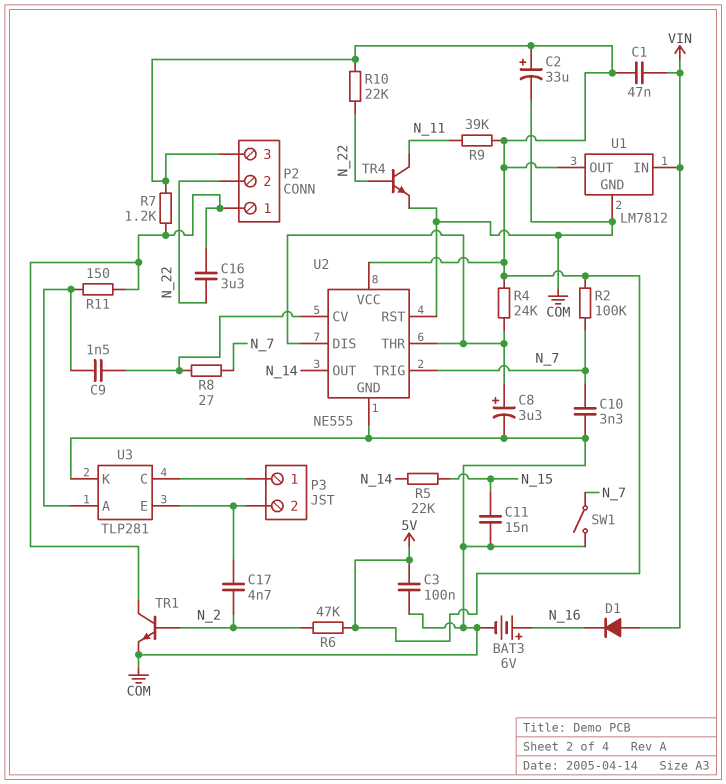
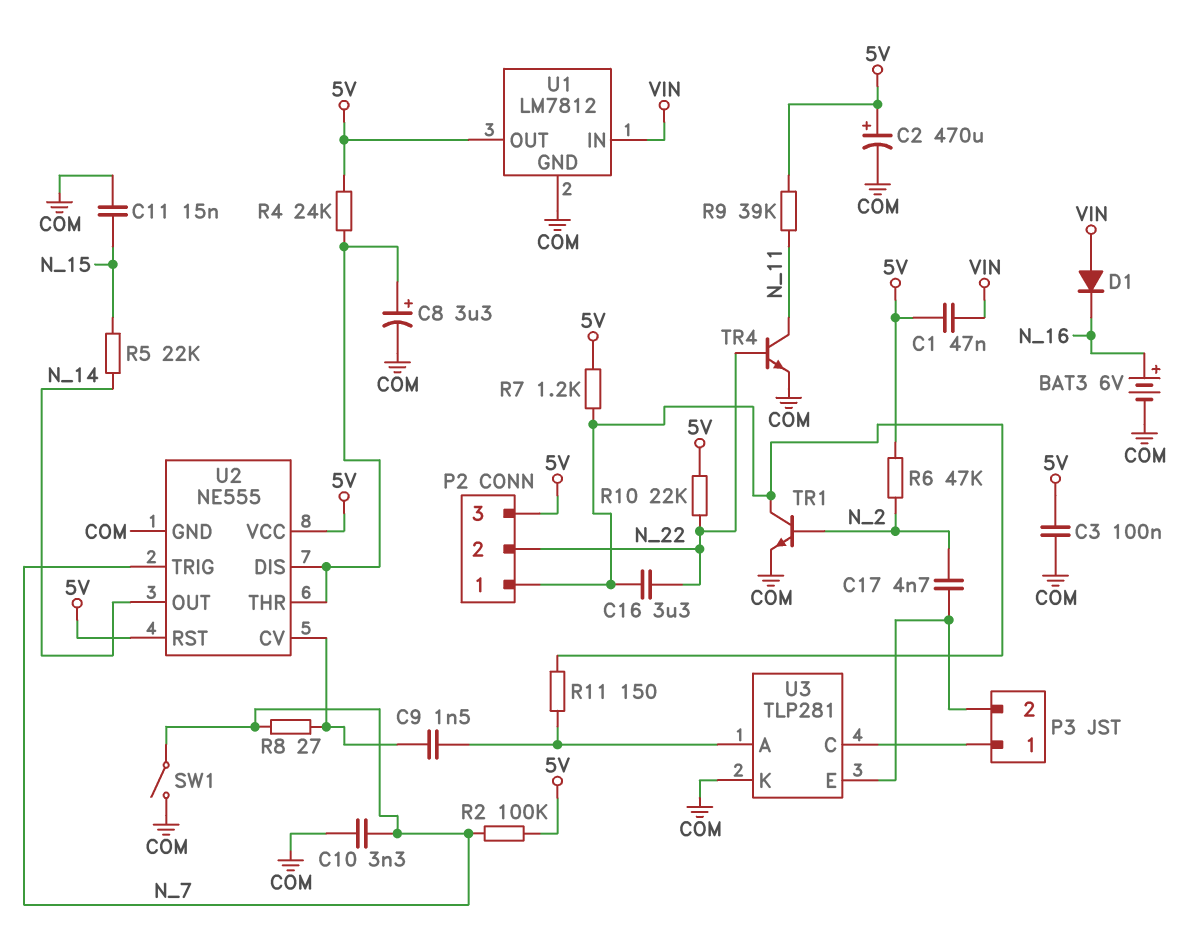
C2: 33uF (plus 5V, minus COM) -> 470uF (plus 5V, minus COM)
U2 pin RST: COM -> 5V

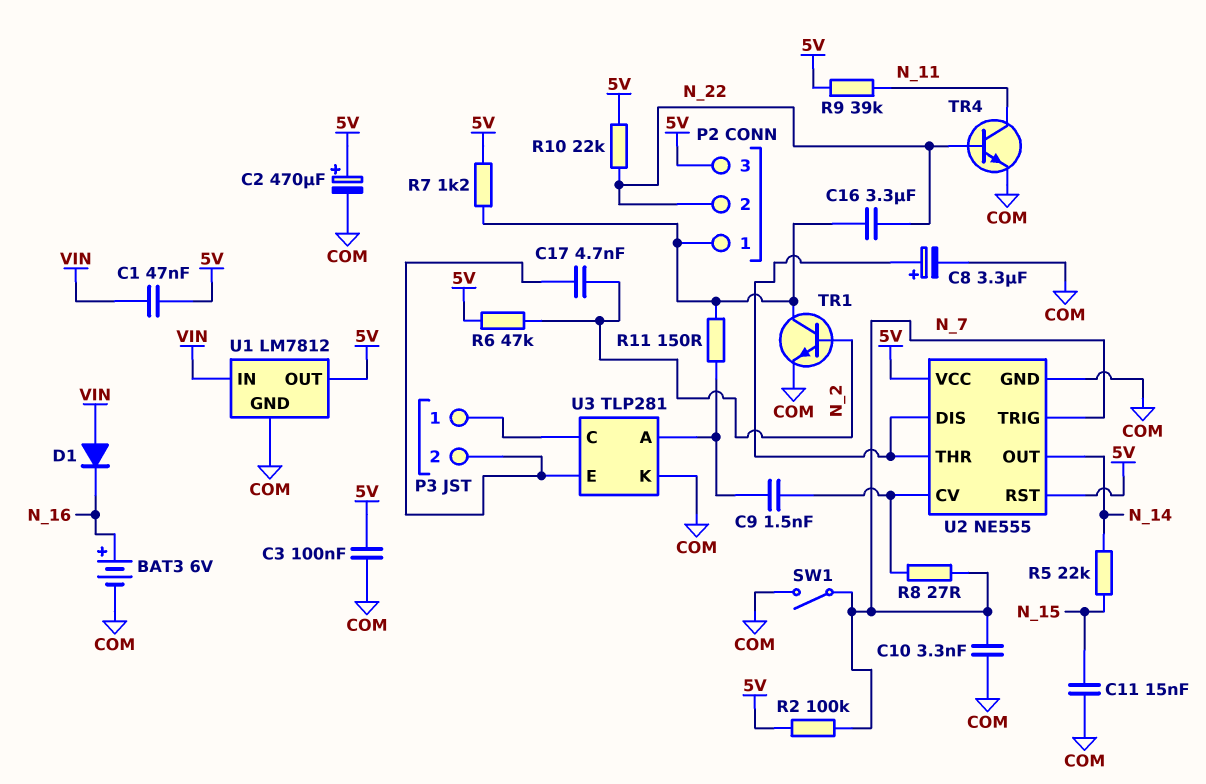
R4: 24k (5V, U2/DIS) -> none

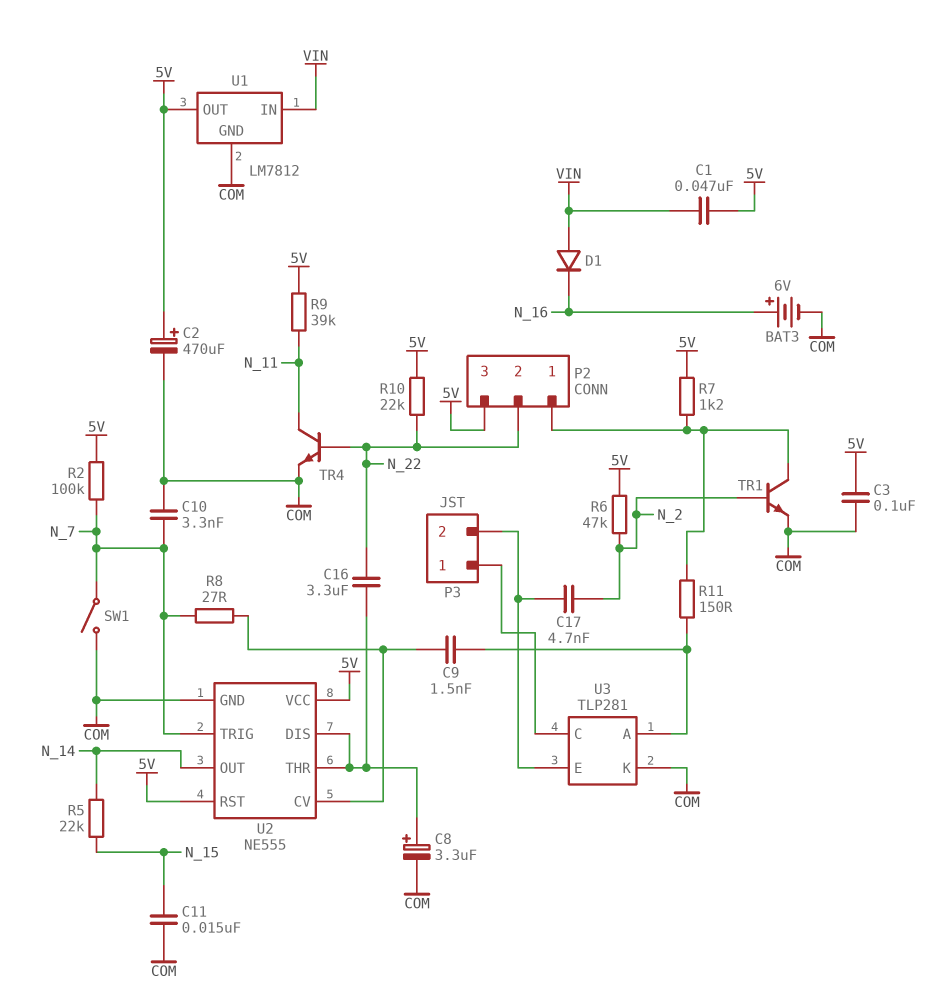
C16: 3.3uF (N_22, P2/1) -> 3.3uF (N_22, U2/DIS)

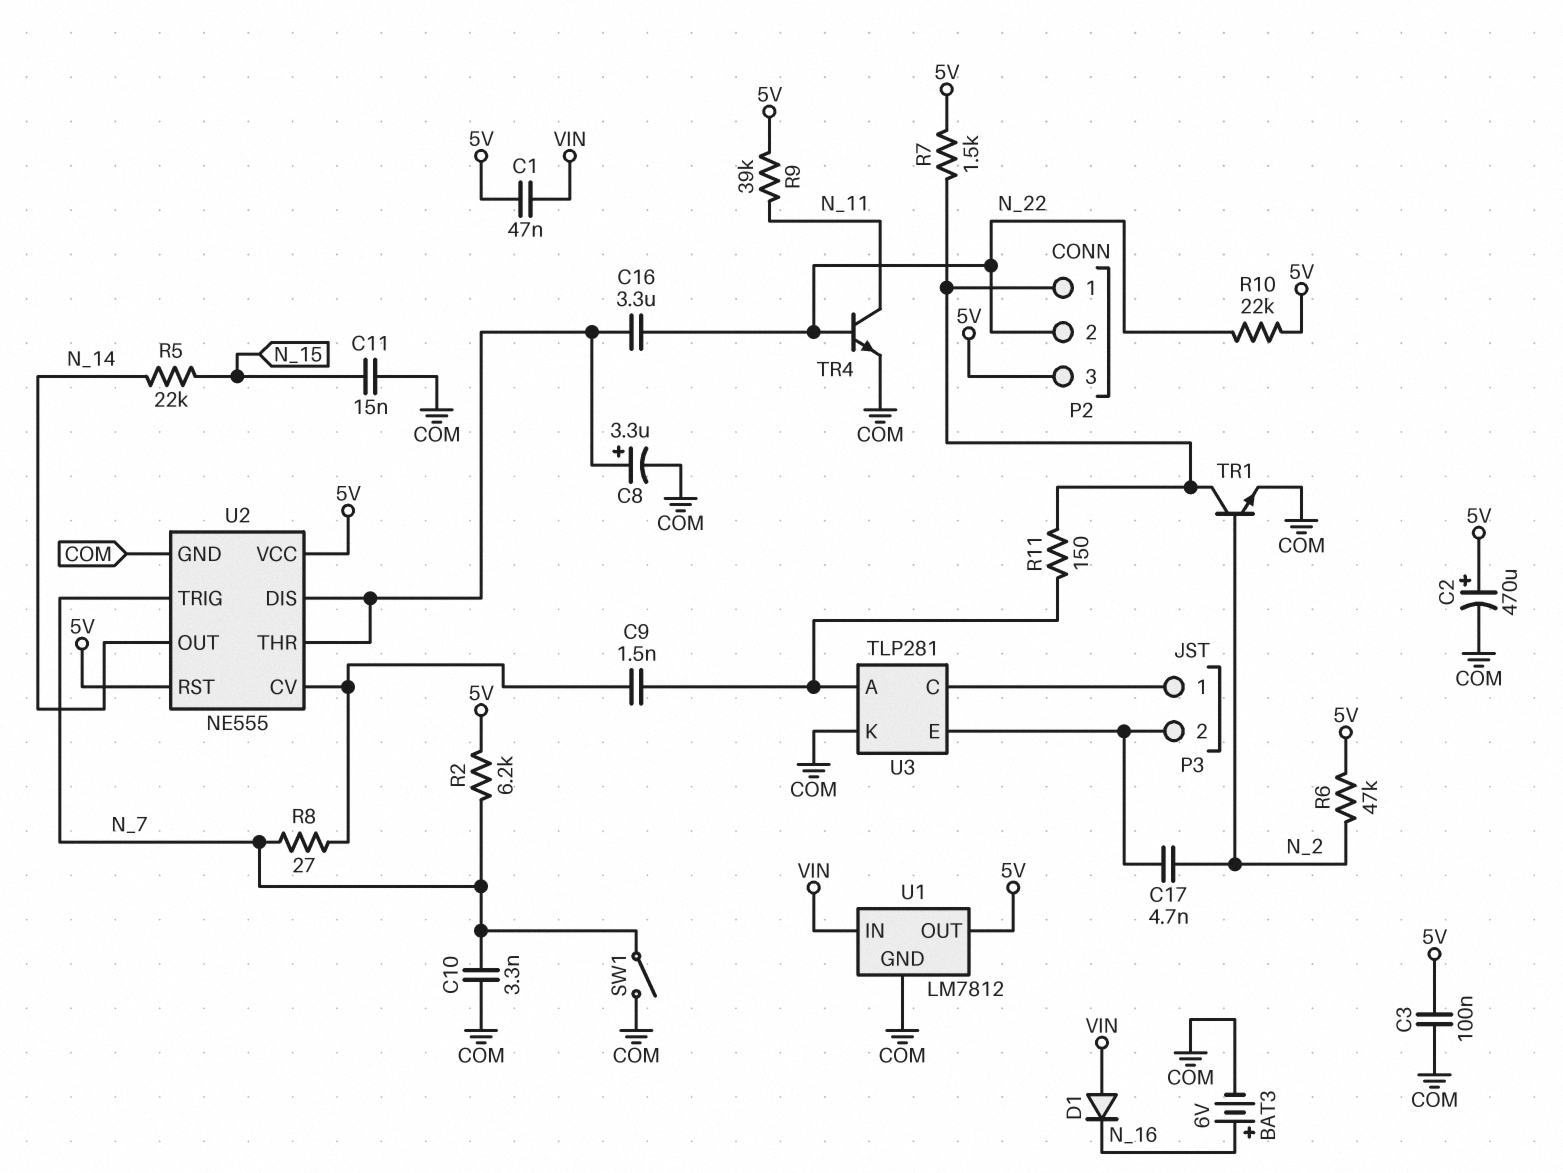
R2: 100k (5V, N_7) -> 6.2k (5V, N_7)
R7: 1.2k (5V, P2/1) -> 1.5k (5V, P2/1)

